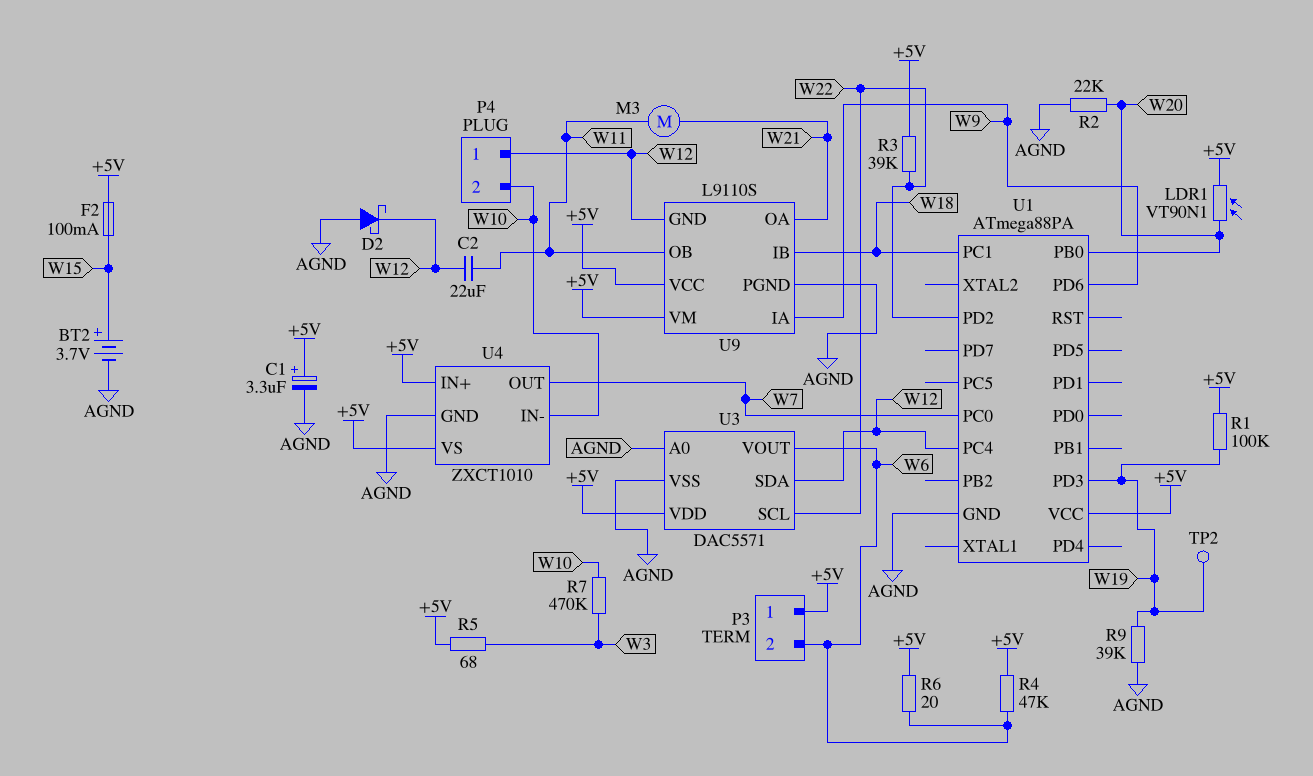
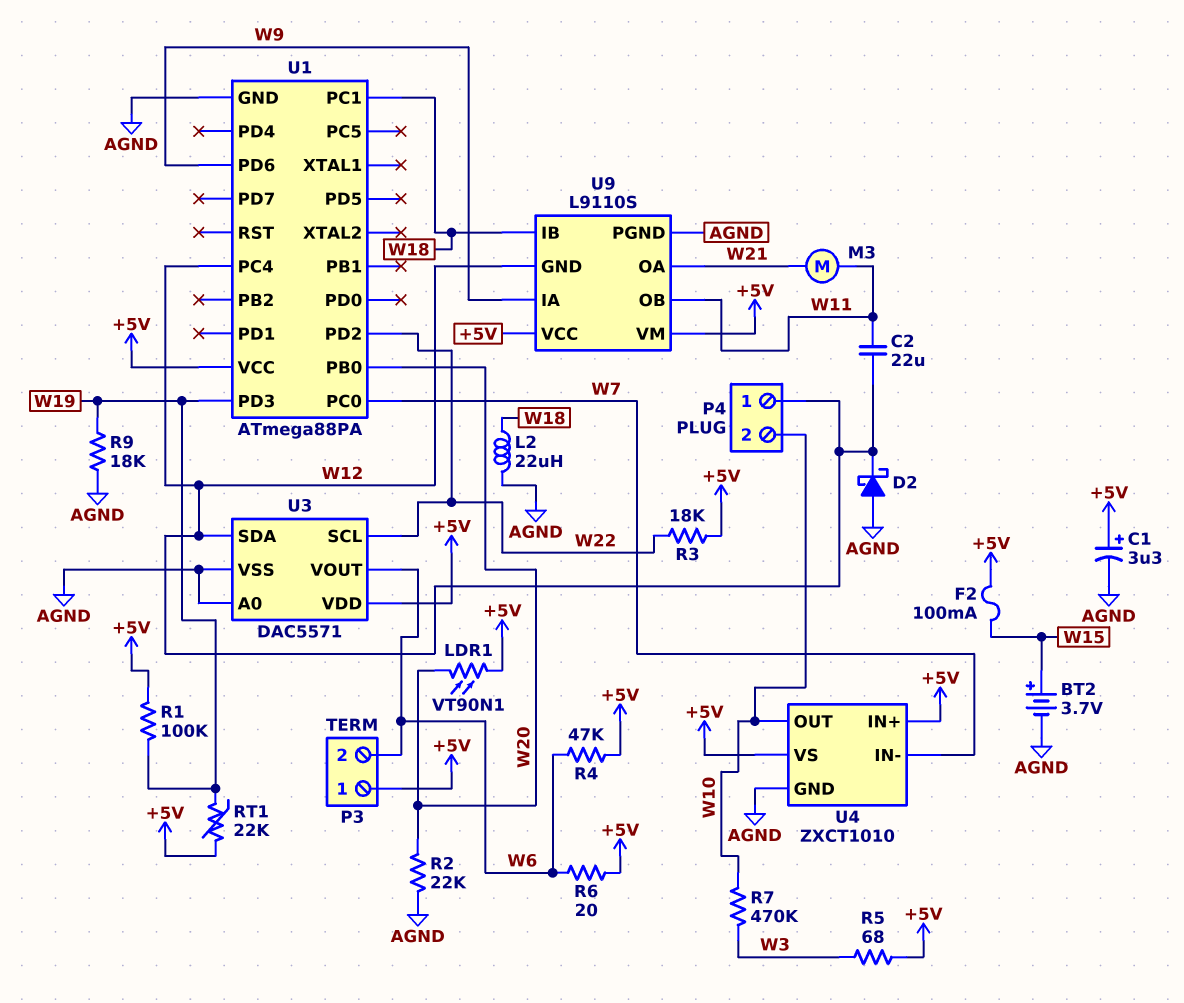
L2: none -> 22uH (AGND, W18)
R3: 39k (+5V, W22) -> 18k (+5V, W22)
R9: 39k (AGND, W19) -> 18k (AGND, W19)
RT1: none -> 22k (+5V, W19)
TP2: test point (W19) -> none
U4 pin IN-: W10 -> W7
U4 pin OUT: W7 -> W10

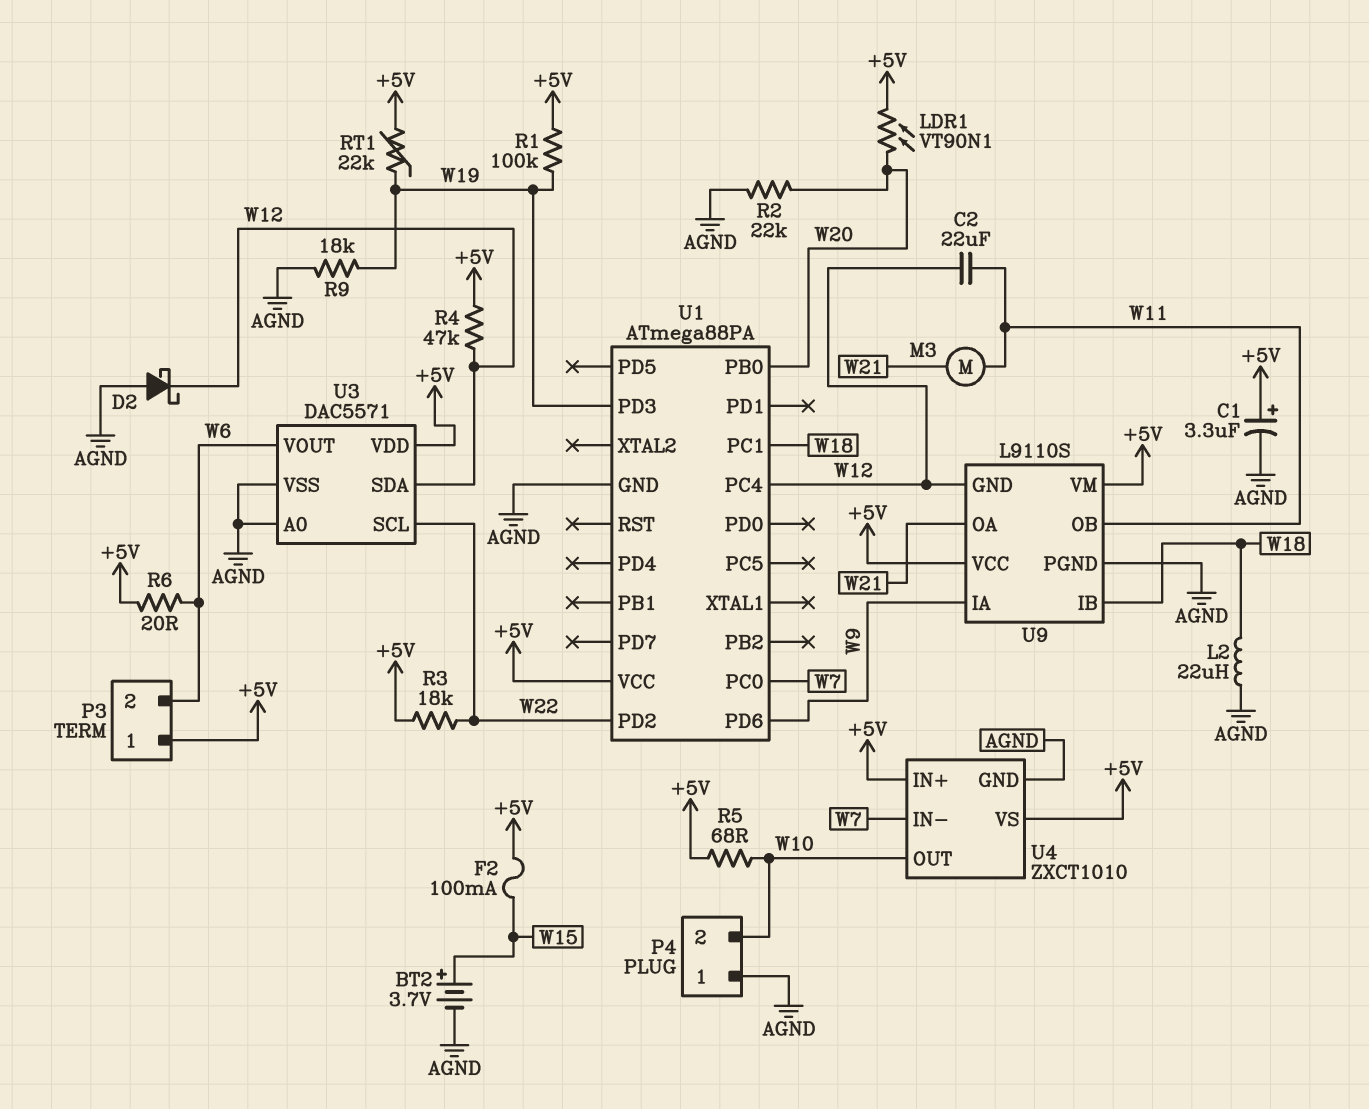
P4 pin 1: W12 -> AGND
R4: 47k (+5V, W6) -> 47k (+5V, W12)
R5: 68 (+5V, W3) -> 68 (+5V, W10)
R7: 470k (W3, W10) -> none

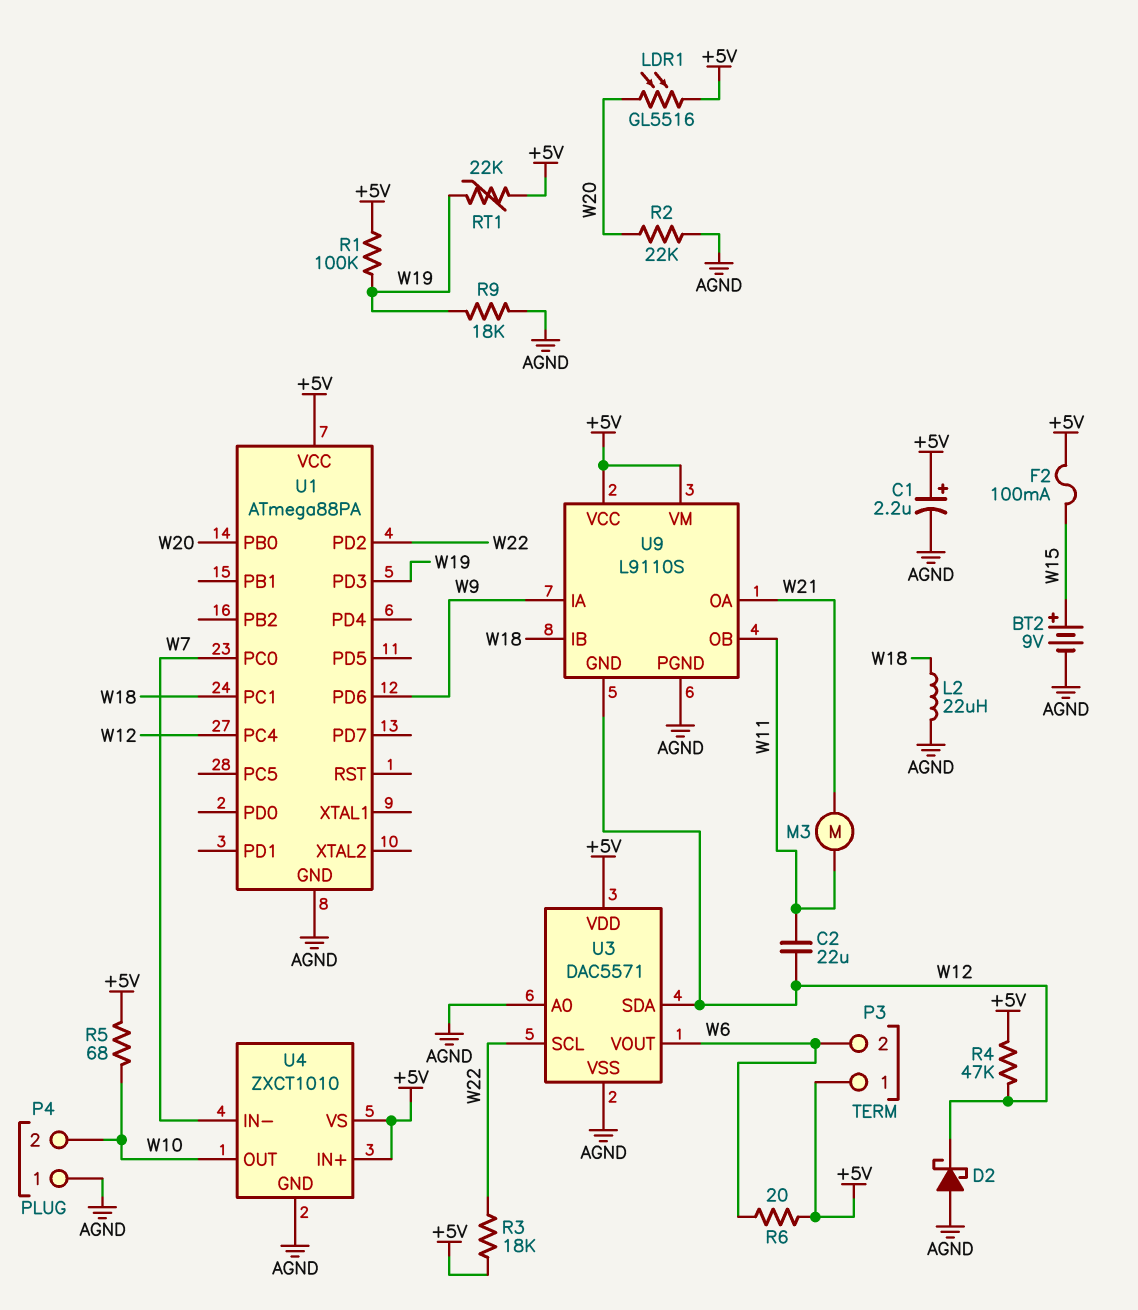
BT2: 3.7V (plus W15, minus AGND) -> 9V (plus W15, minus AGND)
C1: 3.3uF (plus +5V, minus AGND) -> 2.2uF (plus +5V, minus AGND)
LDR1: VT90N1 (+5V, W20) -> GL5516 (+5V, W20)

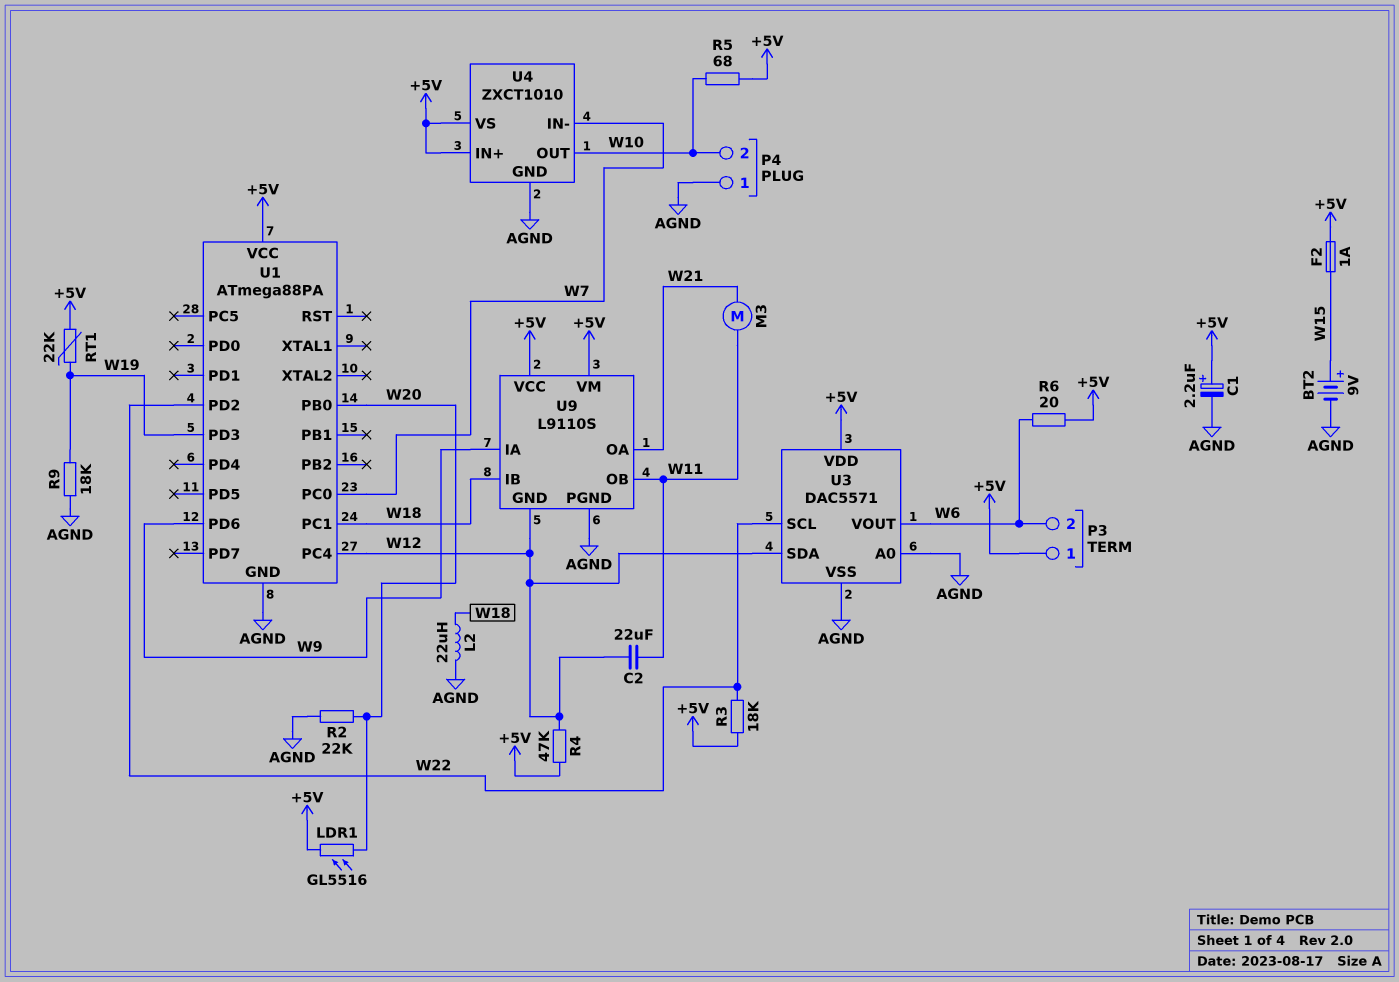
D2: schottky (A AGND, K W12) -> none
F2: 100mA (+5V, W15) -> 1A (+5V, W15)
R1: 100k (+5V, W19) -> none

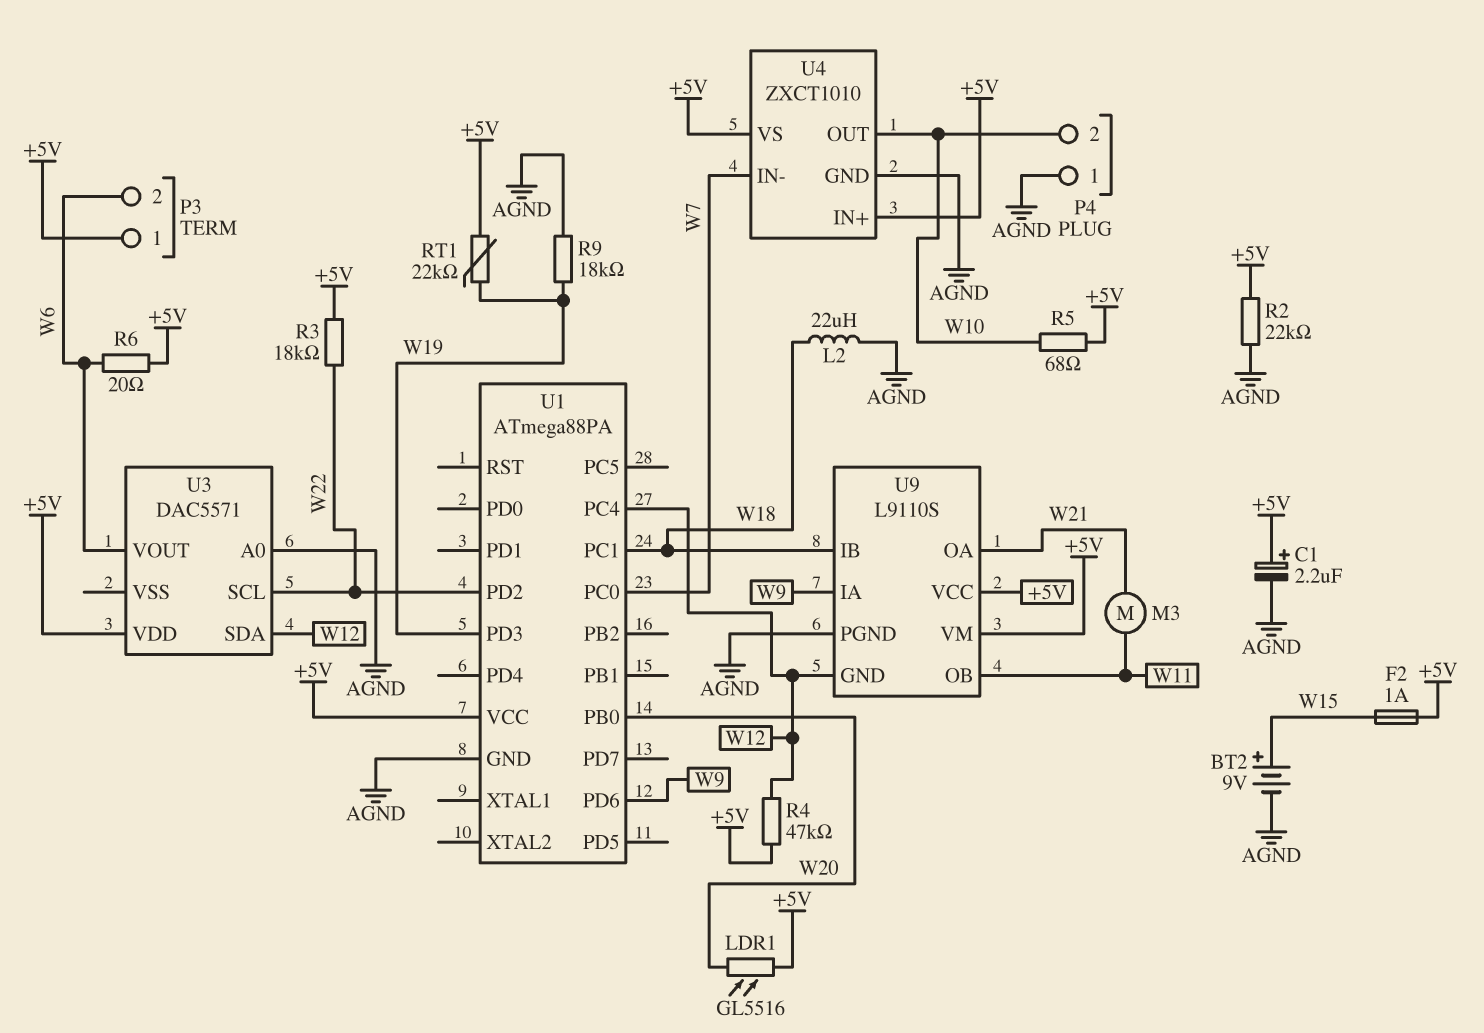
C2: 22uF (W11, W12) -> none
R2: 22k (AGND, W20) -> 22k (+5V, AGND)
U3 pin VSS: AGND -> none

